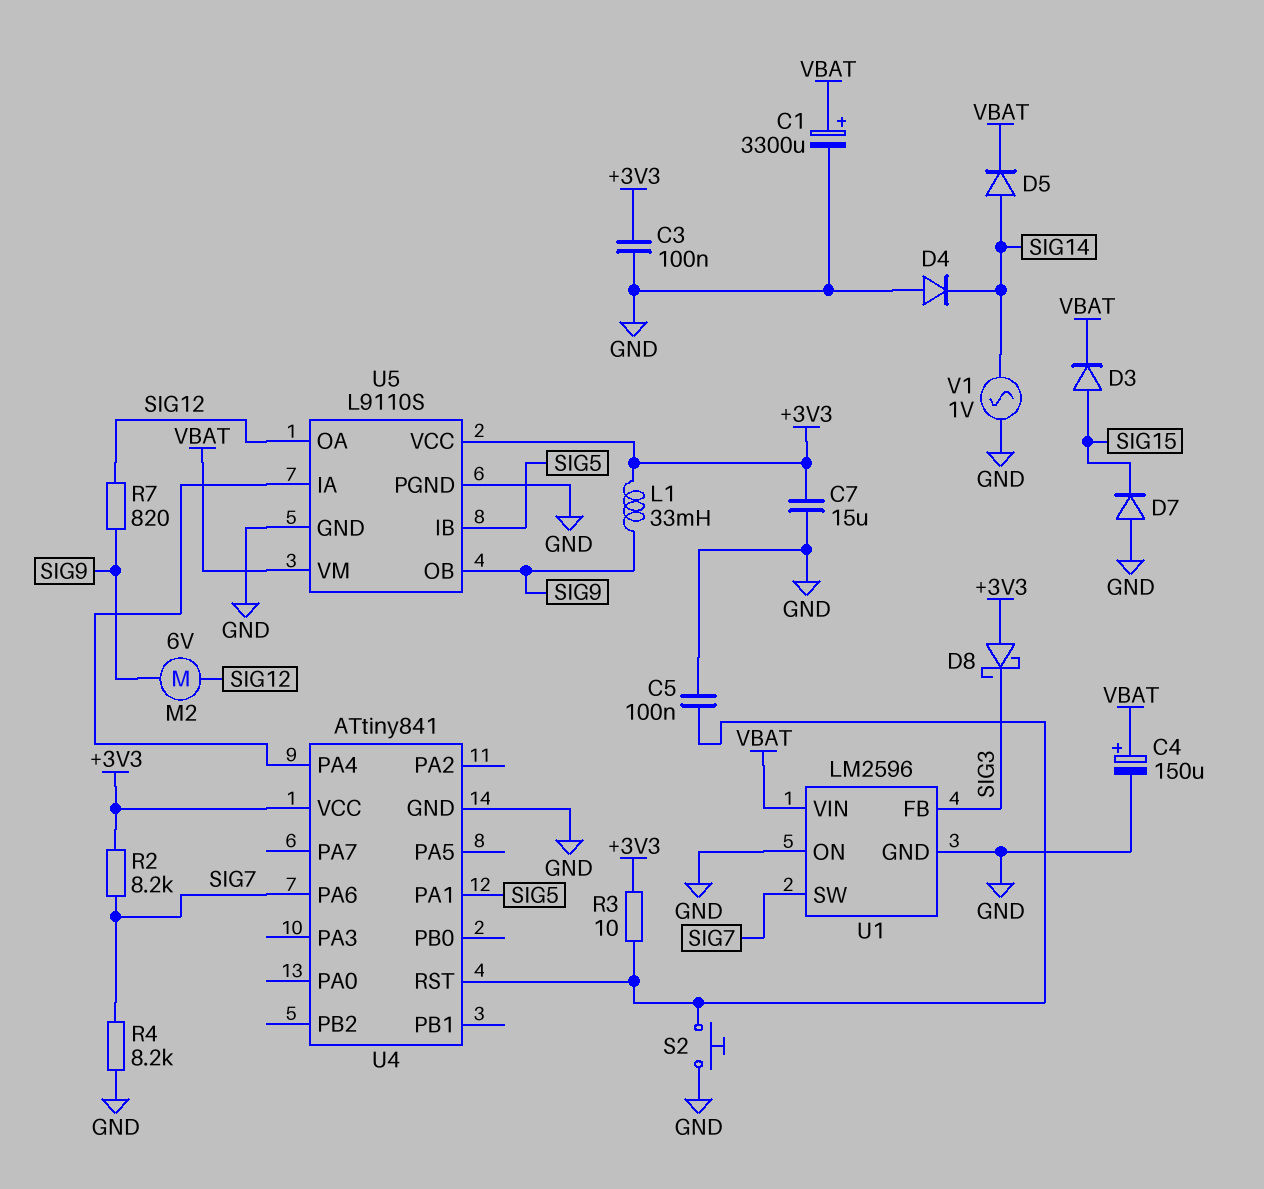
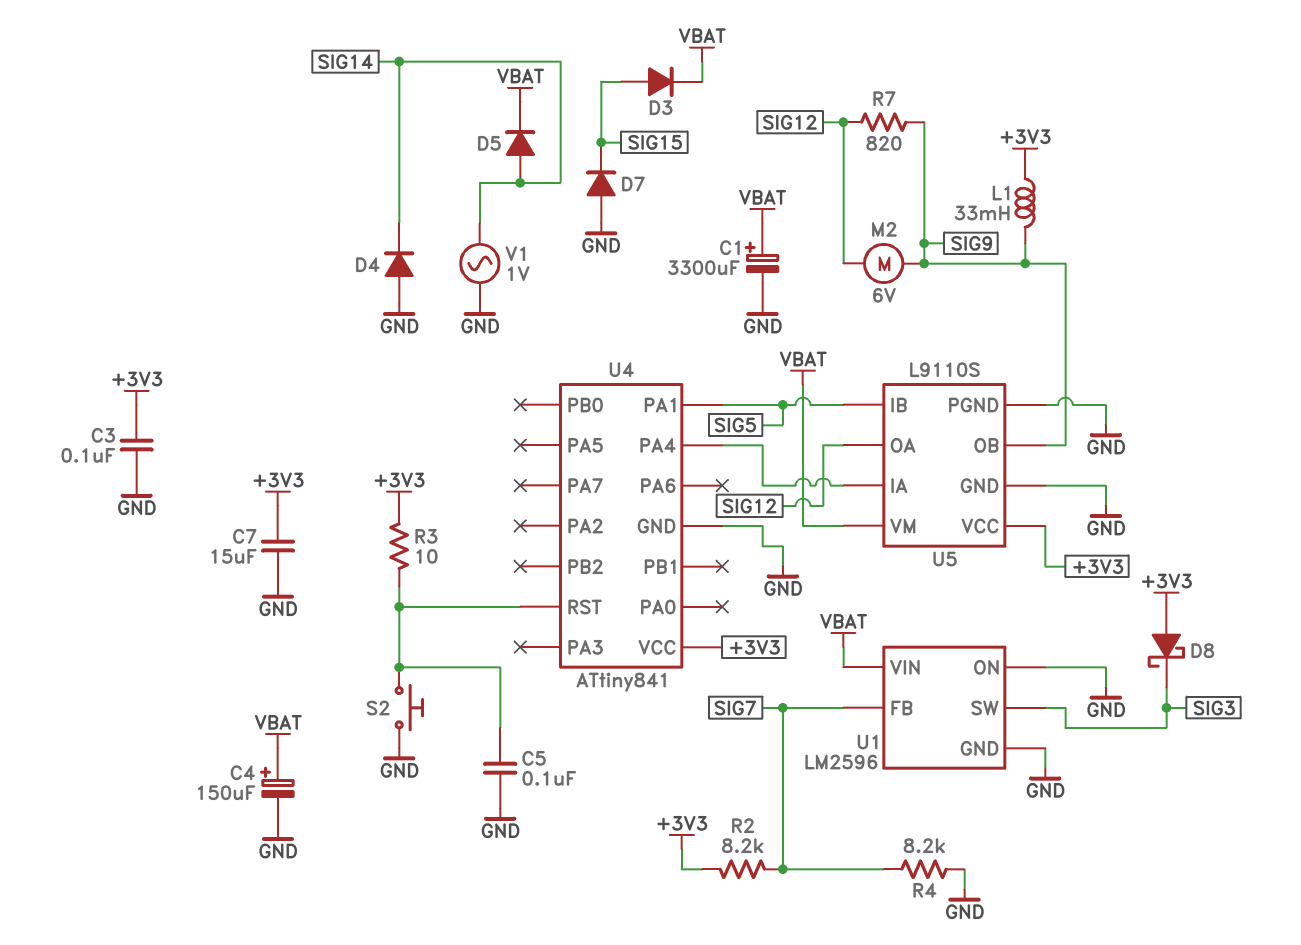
U1 pin FB: SIG3 -> SIG7
U1 pin SW: SIG7 -> SIG3
U4 pin PA6: SIG7 -> none

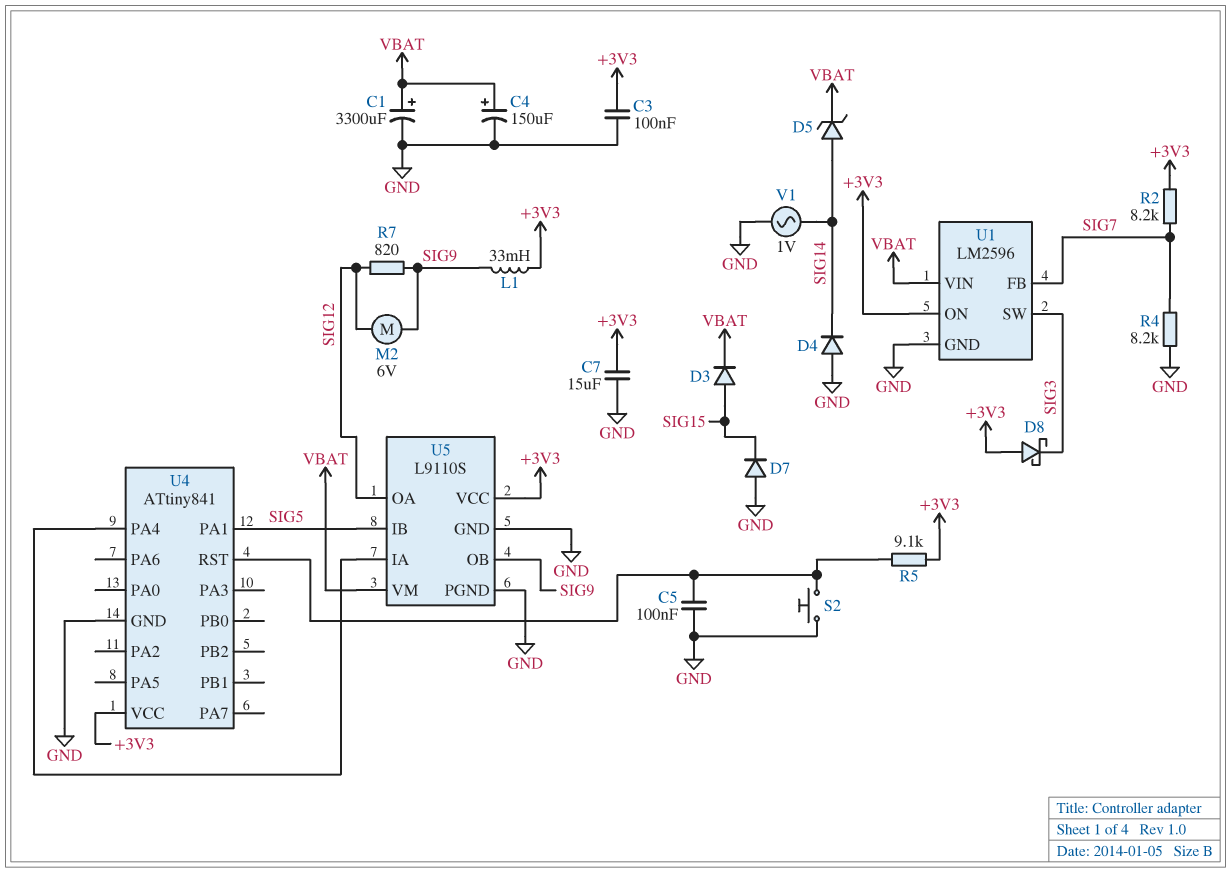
D5: diode (A SIG14, K VBAT) -> zener (A SIG14, K VBAT)
R3: 10 (+3V3, U4/RST) -> none
R5: none -> 9.1k (+3V3, U4/RST)
U1 pin ON: GND -> +3V3

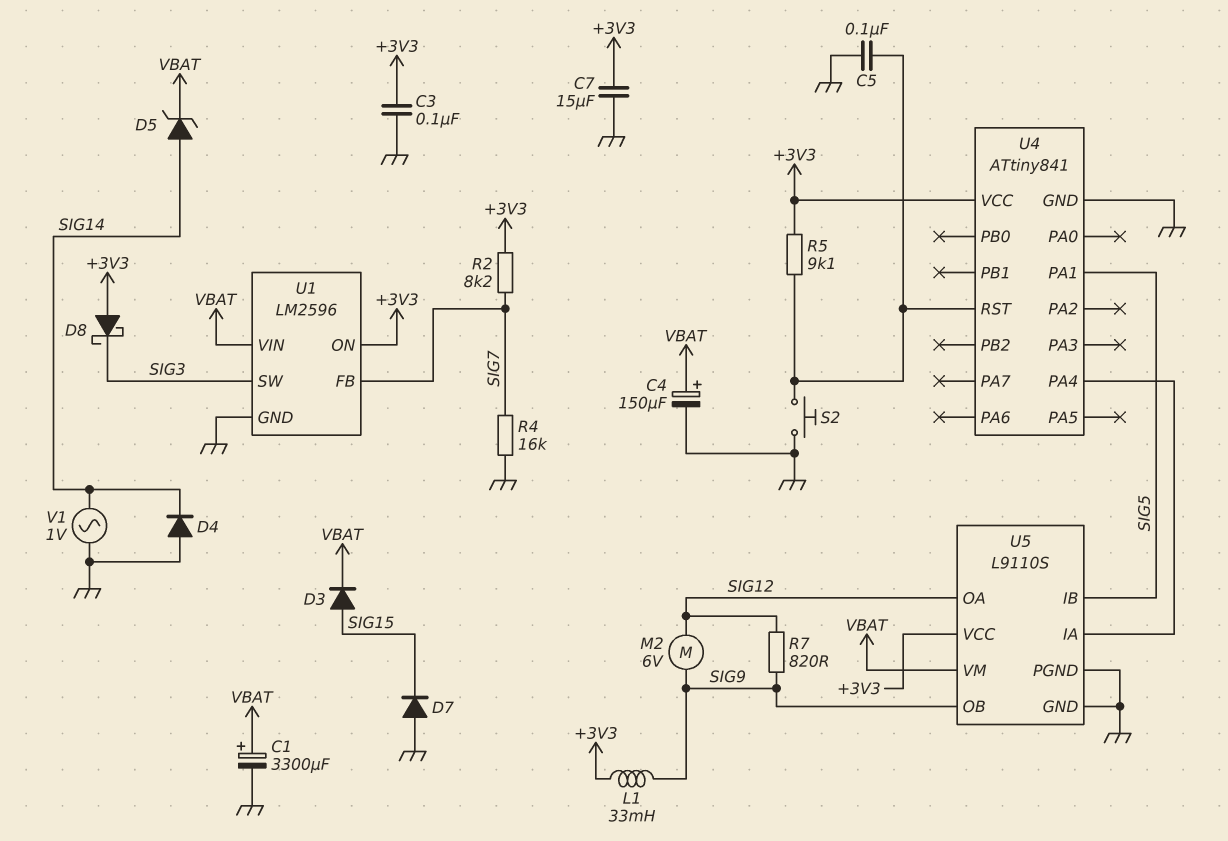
R4: 8.2k (GND, SIG7) -> 16k (GND, SIG7)

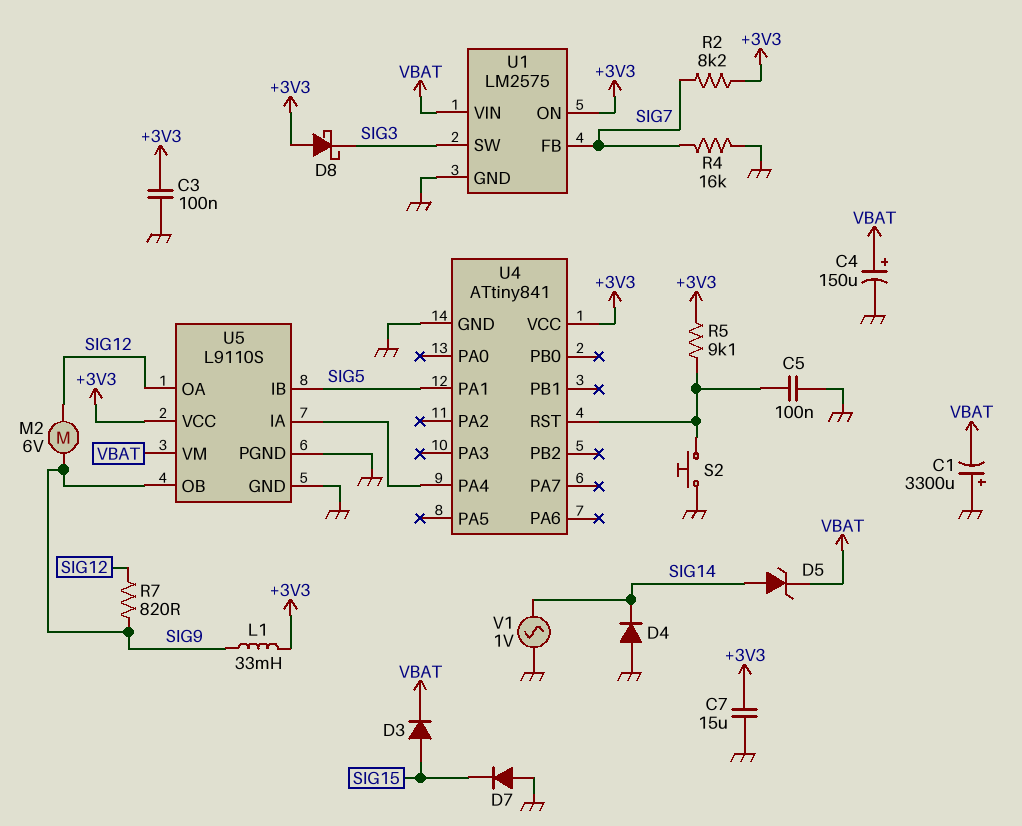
C1: 3300uF (plus VBAT, minus GND) -> 3300uF (plus GND, minus VBAT)
U1: LM2596 -> LM2575

